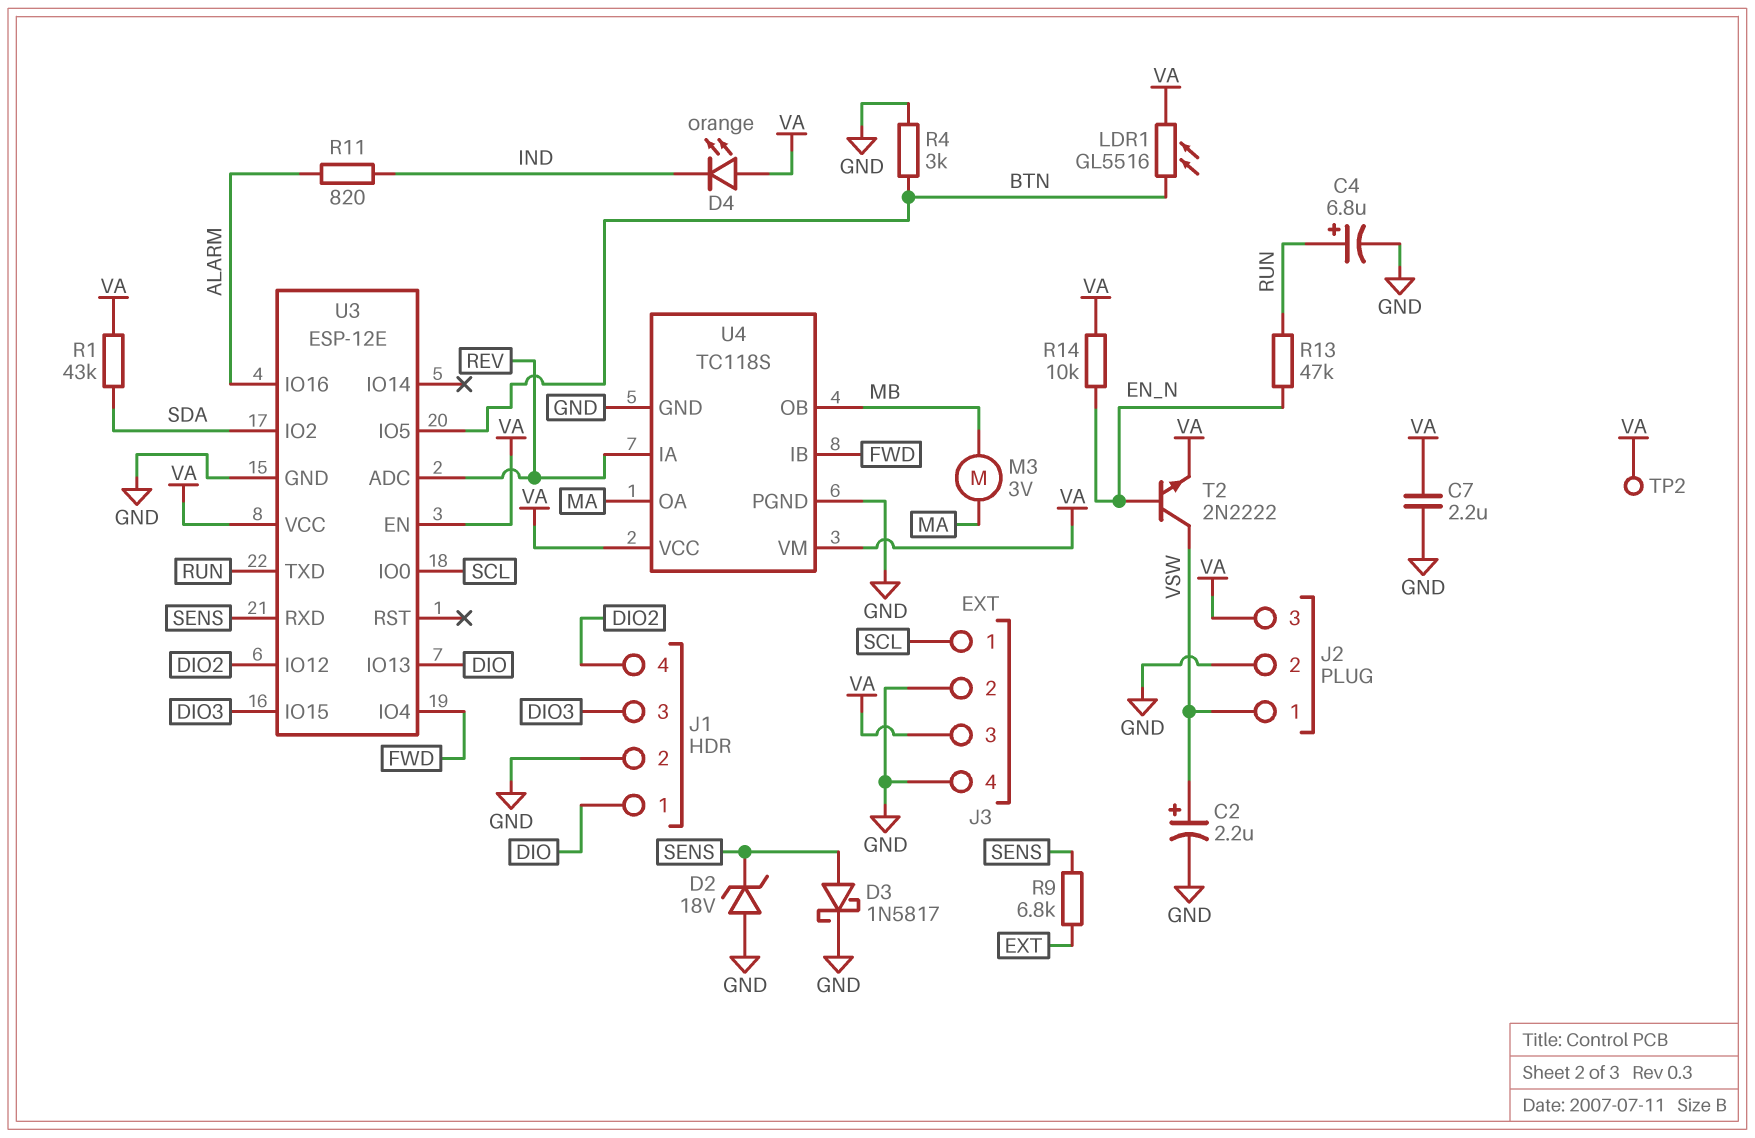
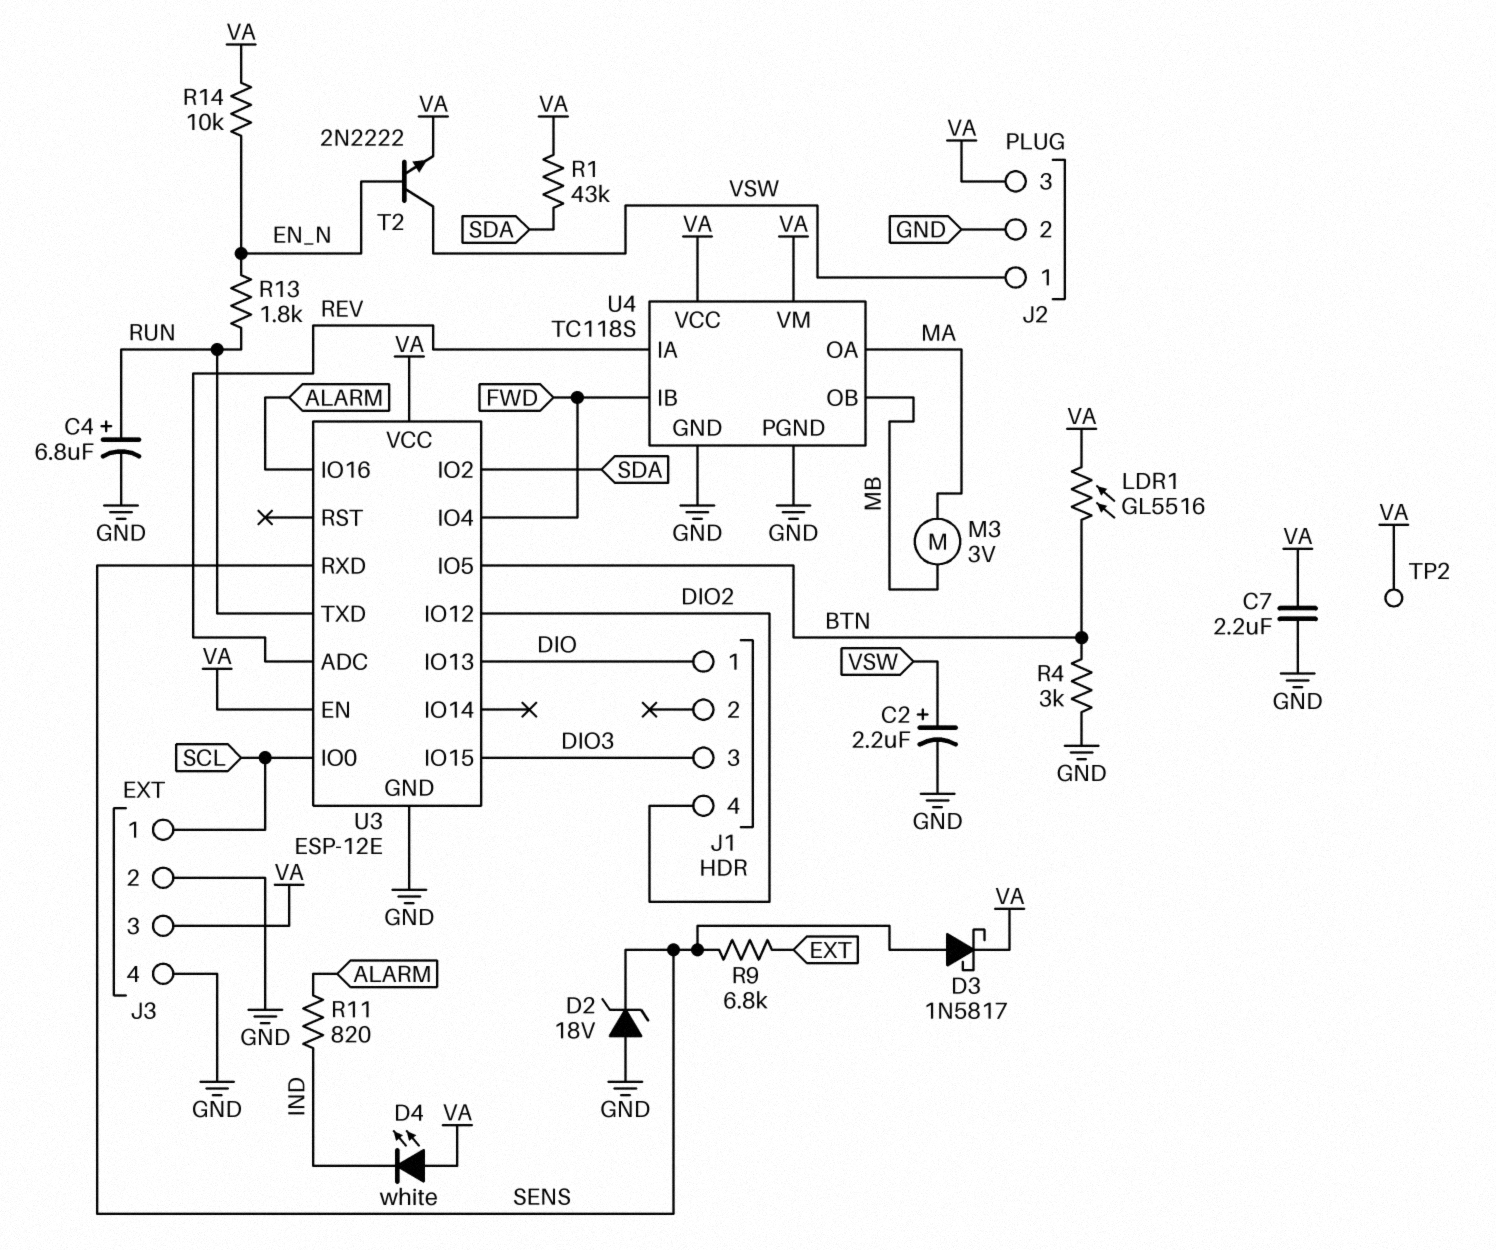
D3: schottky 1N5817 (A SENS, K GND) -> schottky 1N5817 (A SENS, K VA)
D4: LED orange (A VA, K IND) -> LED white (A VA, K IND)
J1 pin 2: GND -> none
R13: 47k (EN_N, RUN) -> 1.8k (EN_N, RUN)

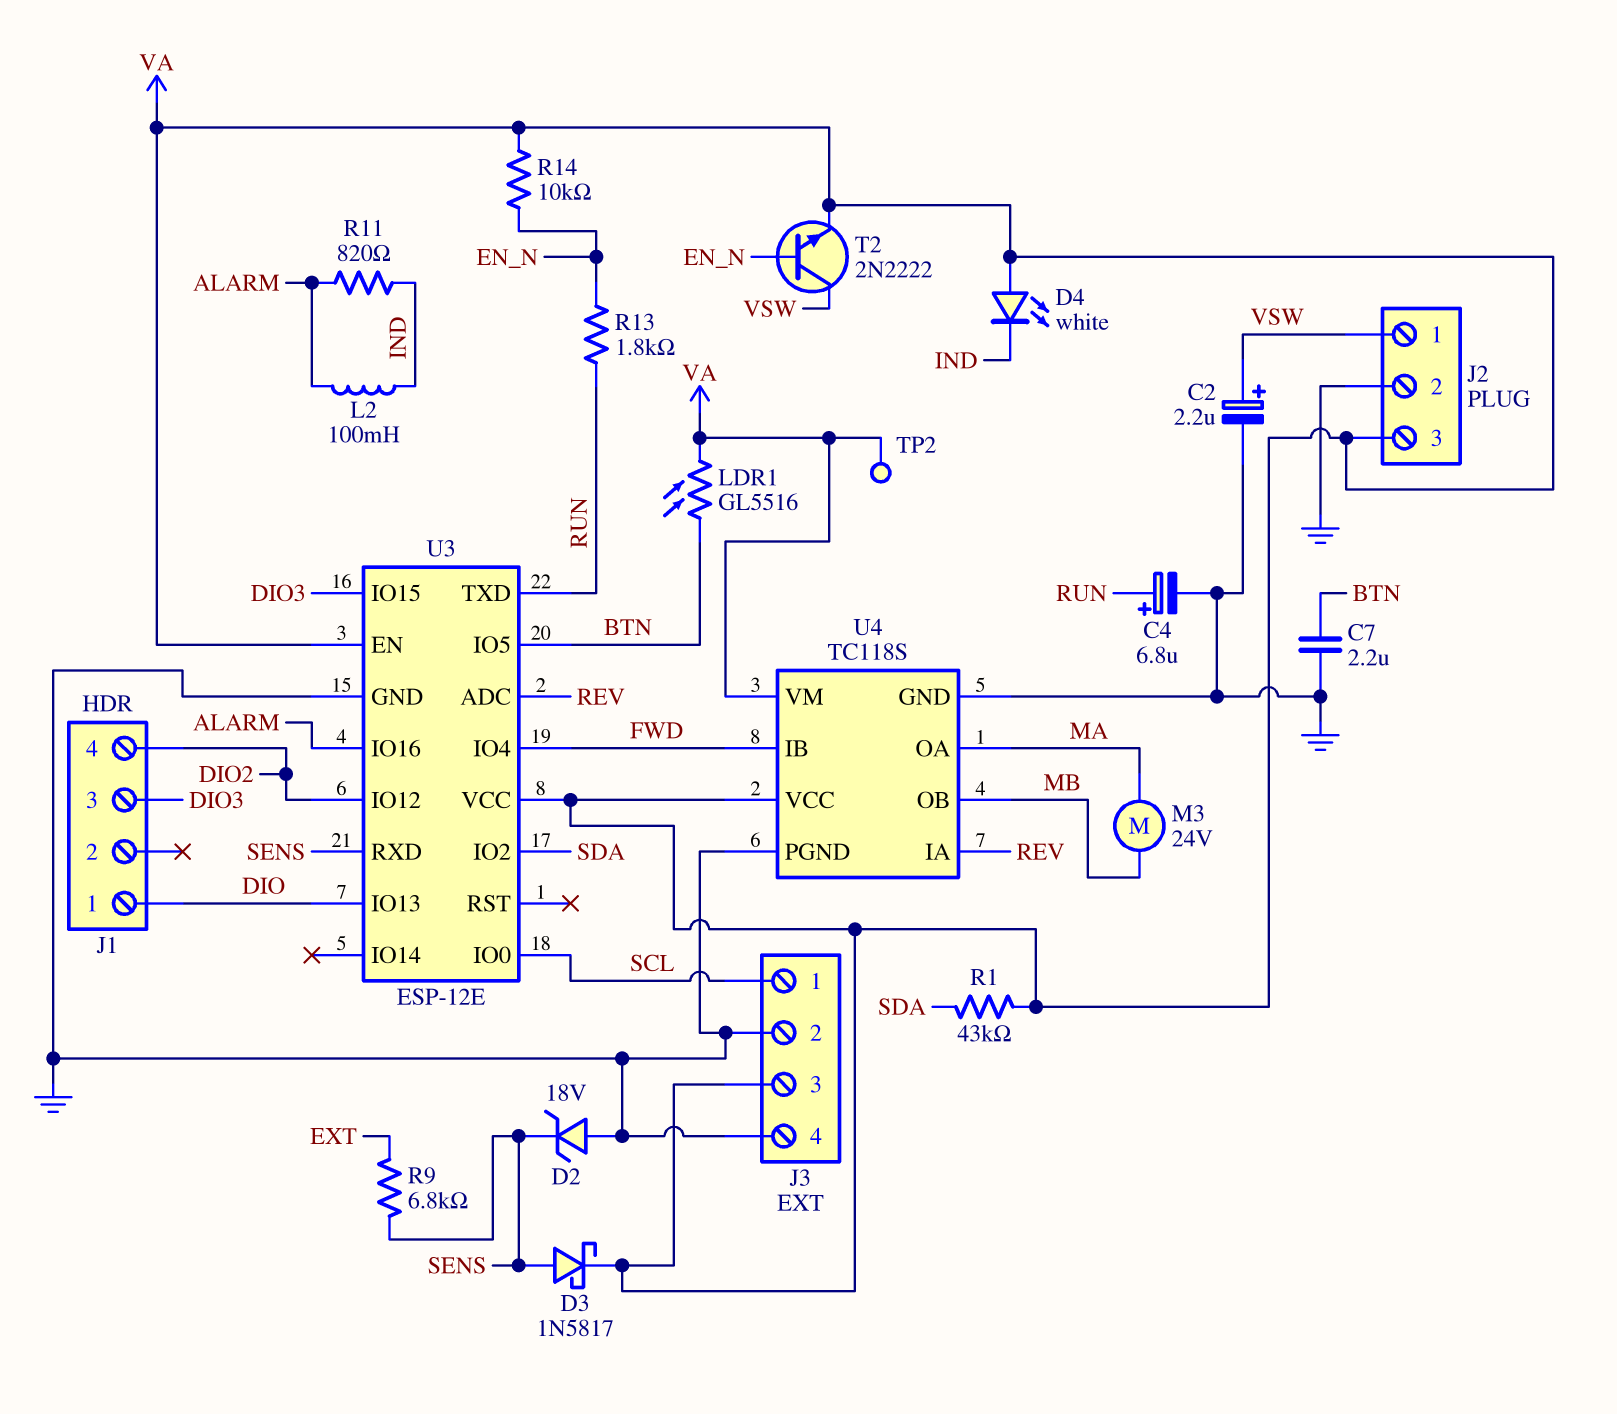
C7: 2.2uF (GND, VA) -> 2.2uF (BTN, GND)
L2: none -> 100mH (ALARM, IND)
M3: motor 3V (MA, MB) -> motor 24V (MA, MB)
R4: 3k (BTN, GND) -> none

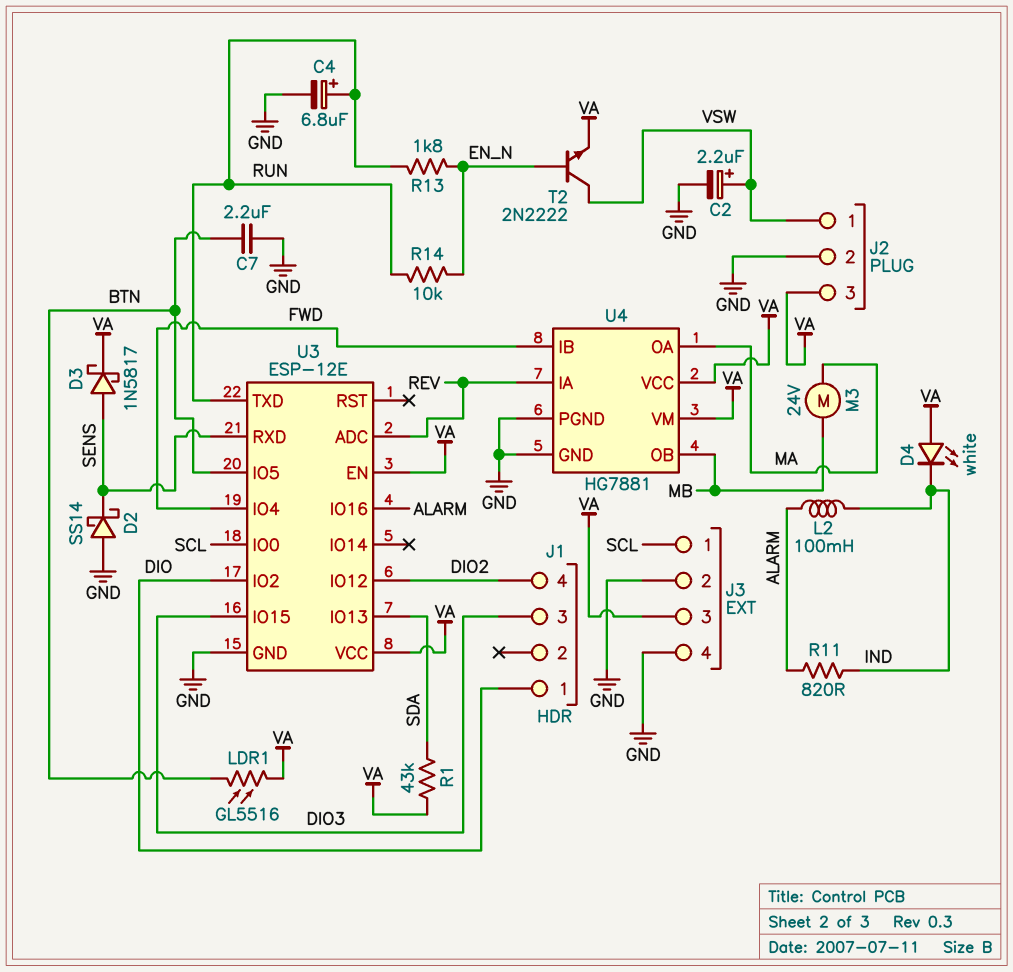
D2: zener 18V (A GND, K SENS) -> schottky SS14 (A GND, K SENS)
R9: 6.8k (EXT, SENS) -> none
R14: 10k (EN_N, VA) -> 10k (EN_N, RUN)
TP2: test point (VA) -> none
U3 pin IO2: SDA -> DIO
U3 pin IO13: DIO -> SDA
U4: TC118S -> HG7881

